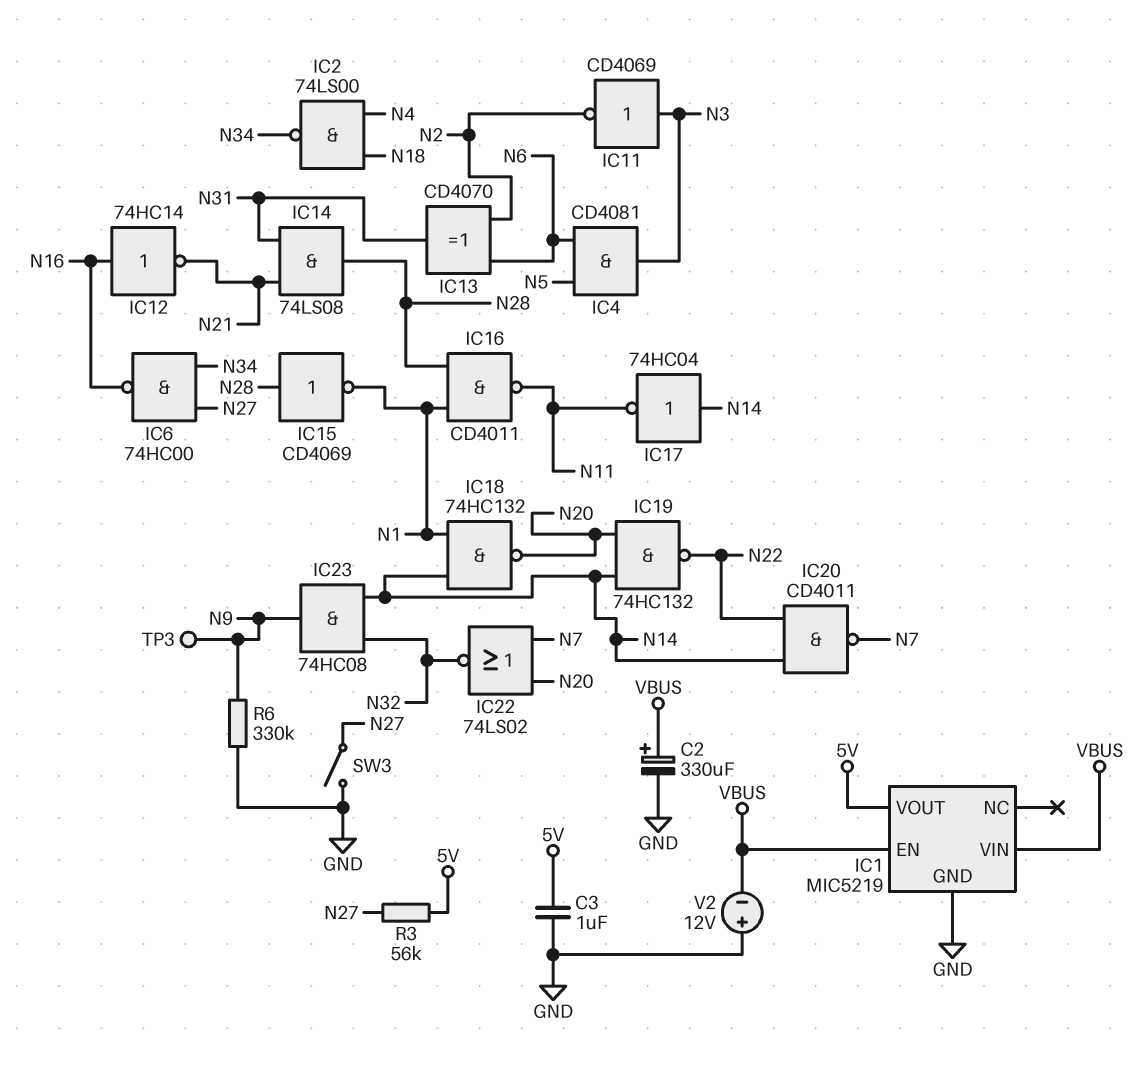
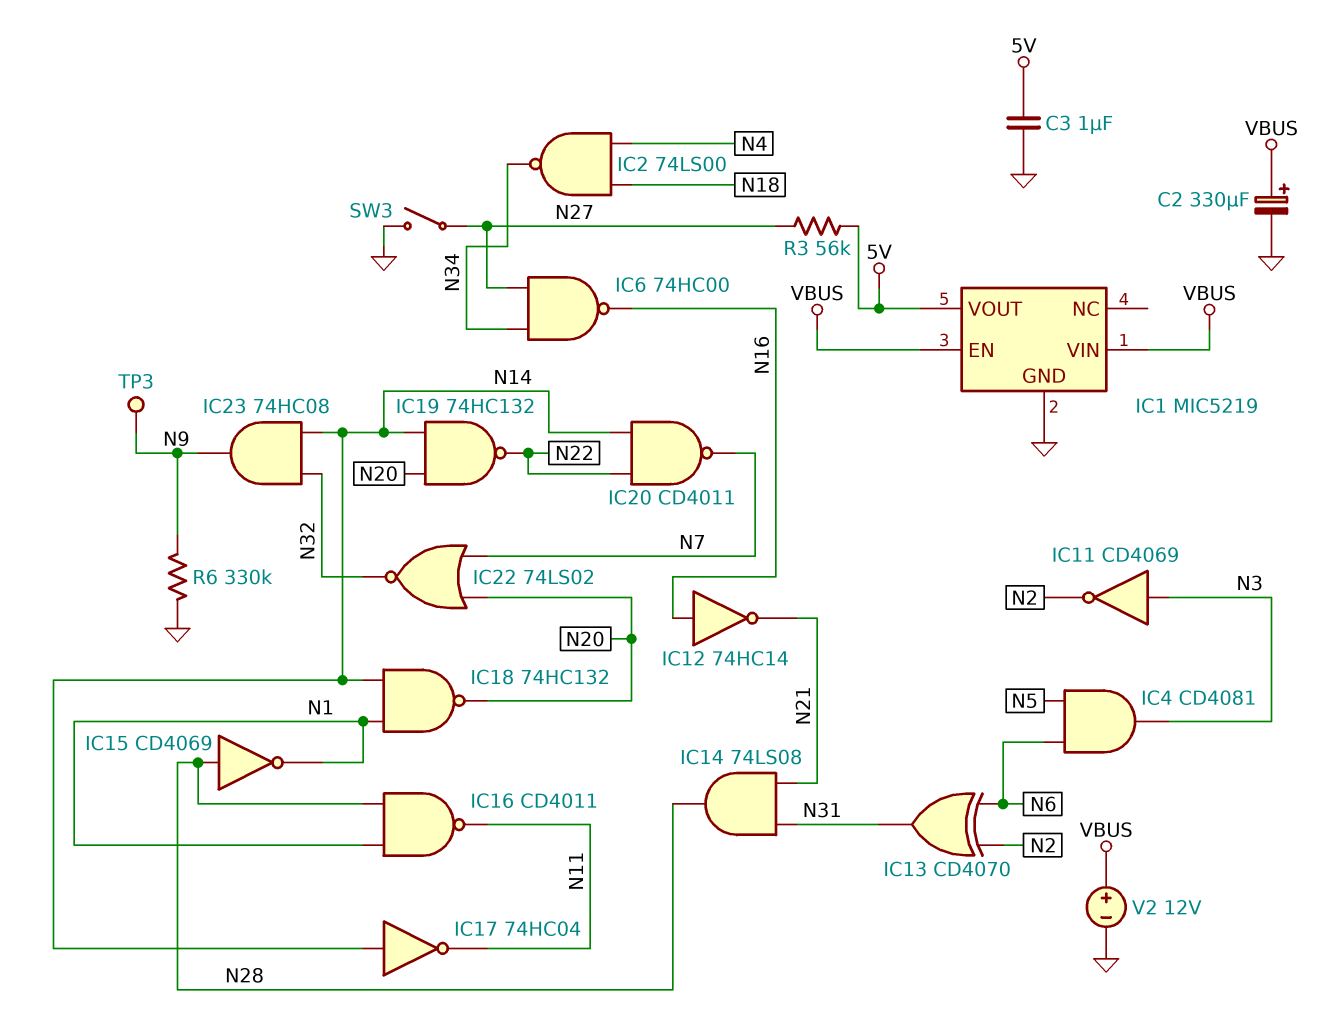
V2: 12V (plus GND, minus VBUS) -> 12V (plus VBUS, minus GND)

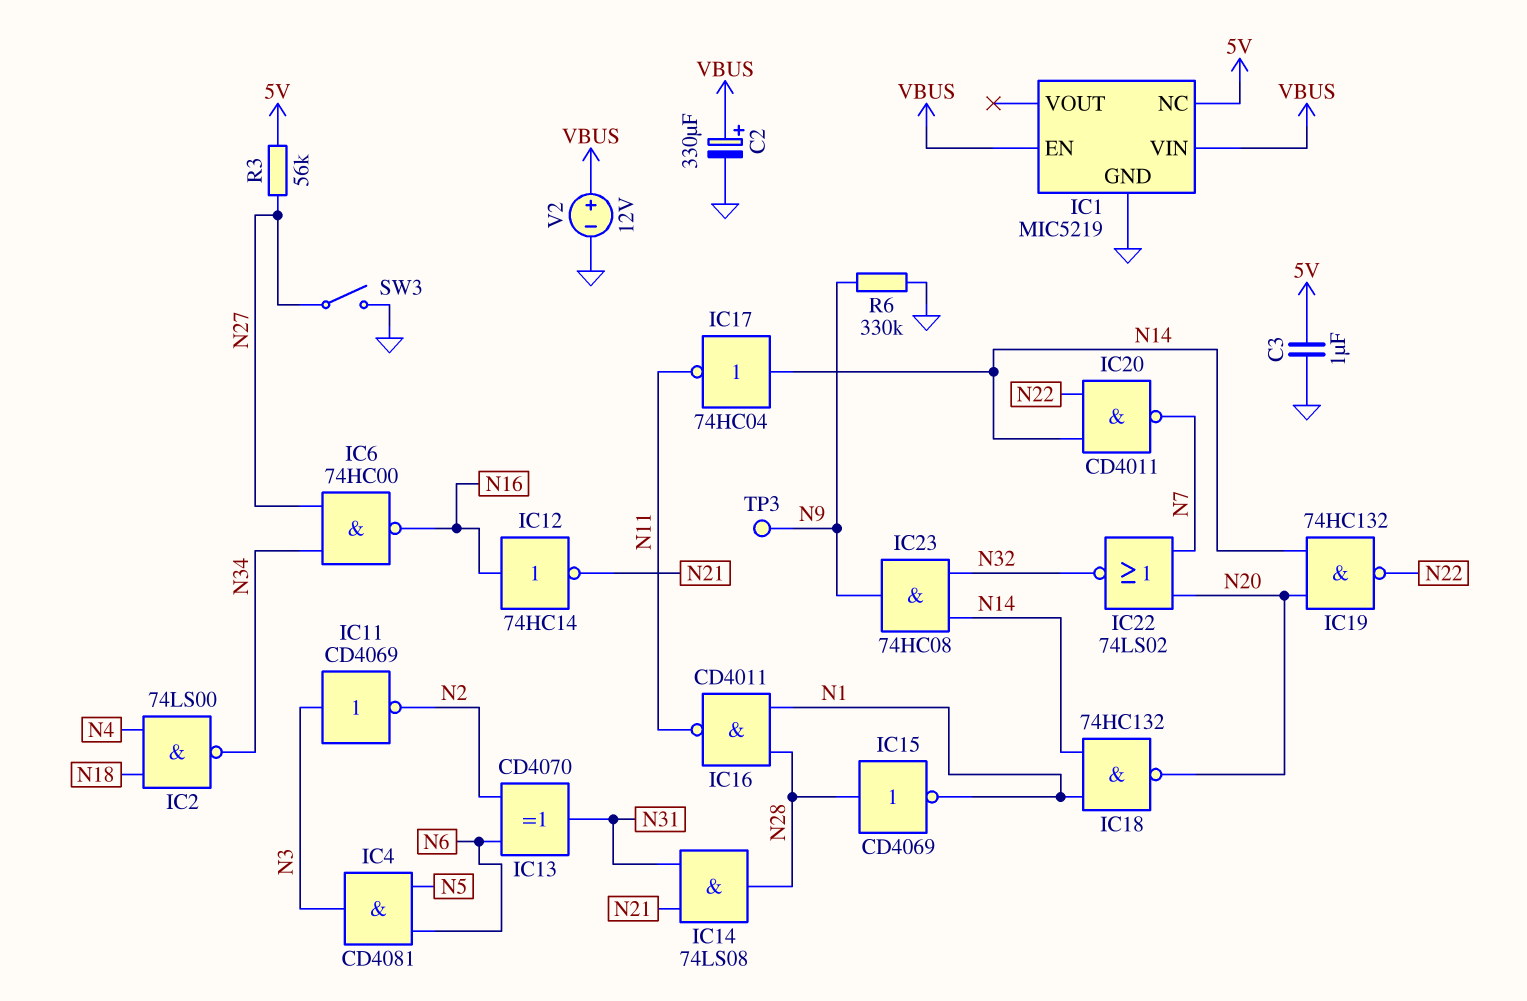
IC1 pin NC: none -> 5V
IC1 pin VOUT: 5V -> none

